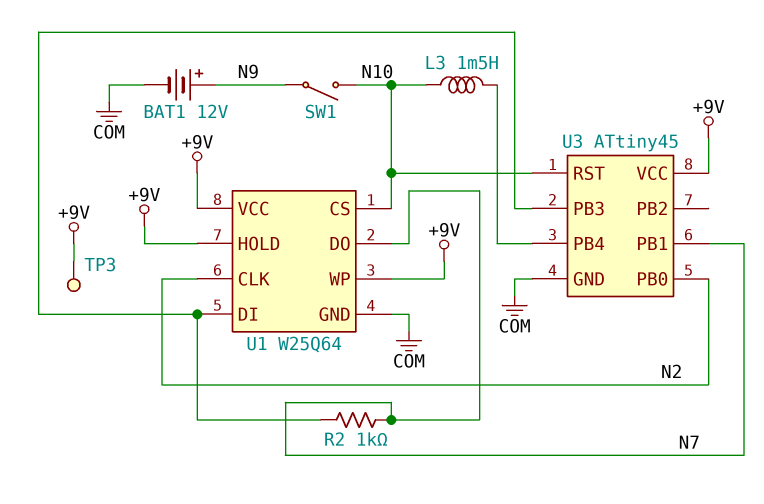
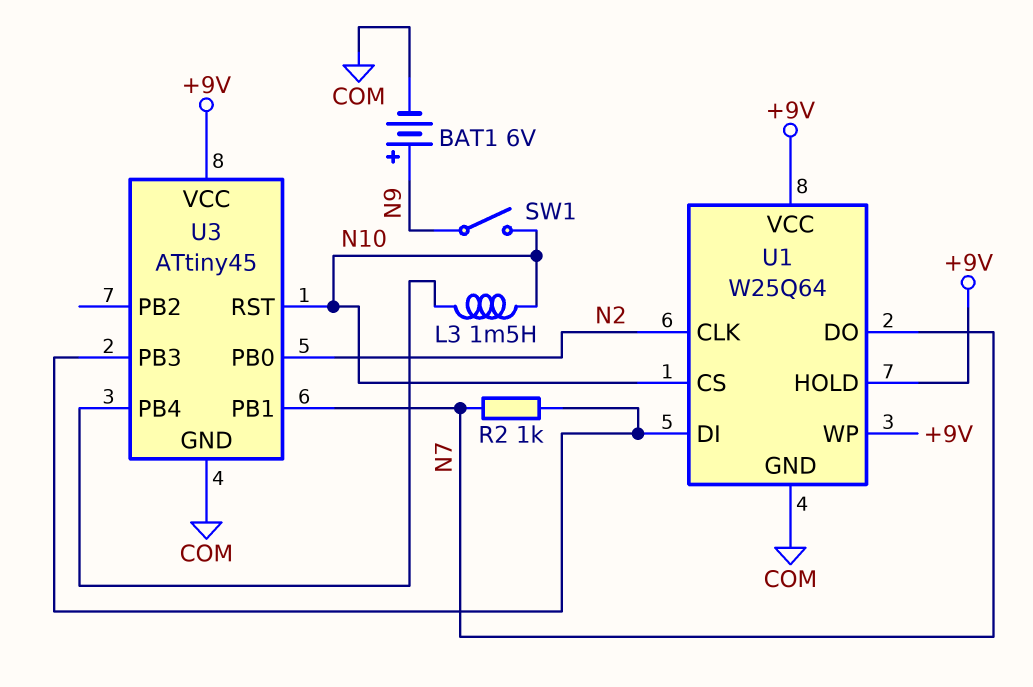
BAT1: 12V (plus N9, minus COM) -> 6V (plus N9, minus COM)
TP3: test point (+9V) -> none

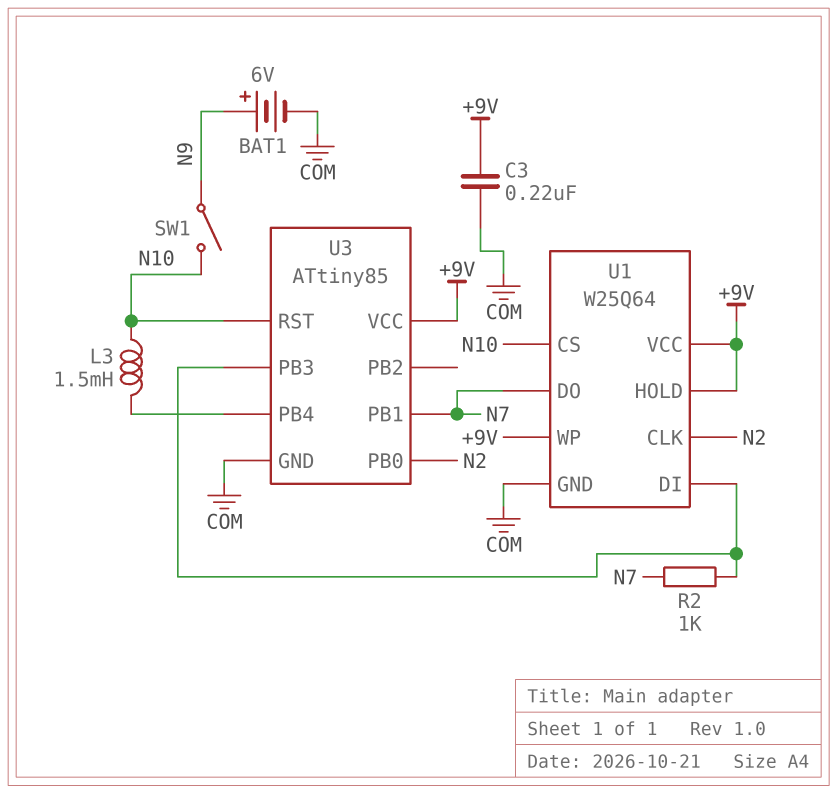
C3: none -> 220nF (+9V, COM)
U3: ATtiny45 -> ATtiny85

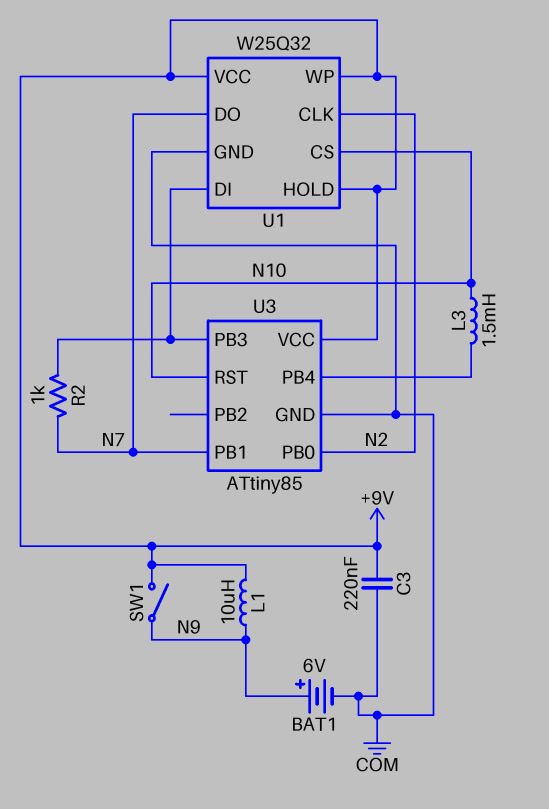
L1: none -> 10uH (+9V, N9)
SW1: switch (N9, N10) -> switch (+9V, N9)
U1: W25Q64 -> W25Q32

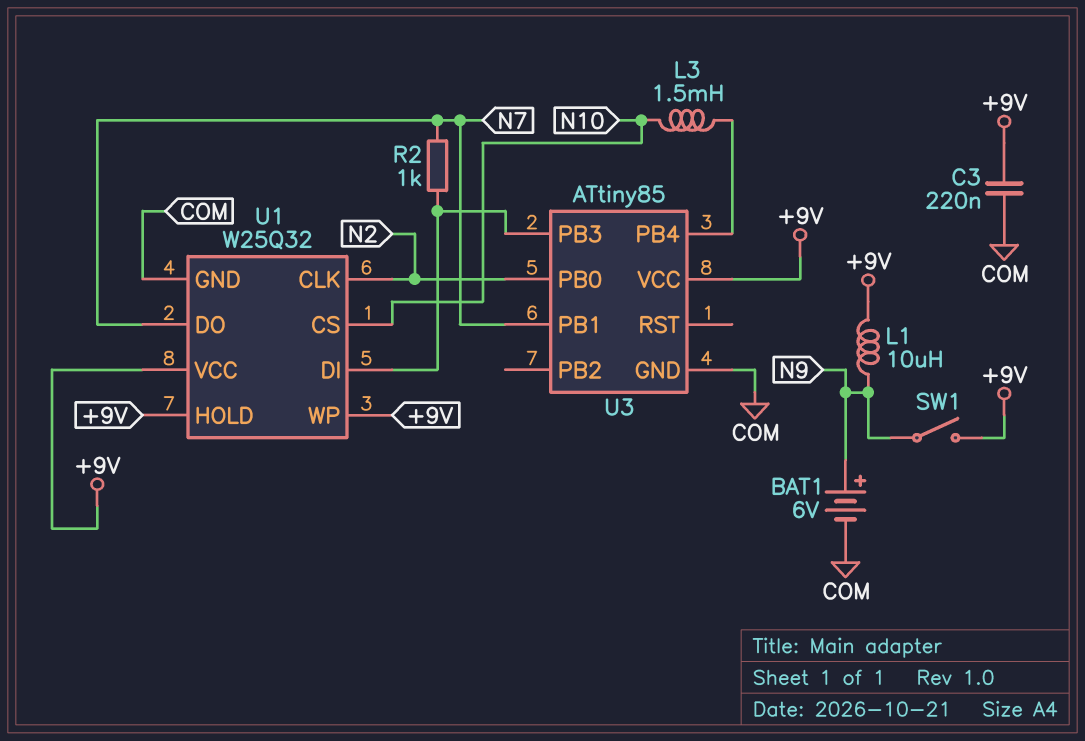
U3 pin RST: N10 -> none

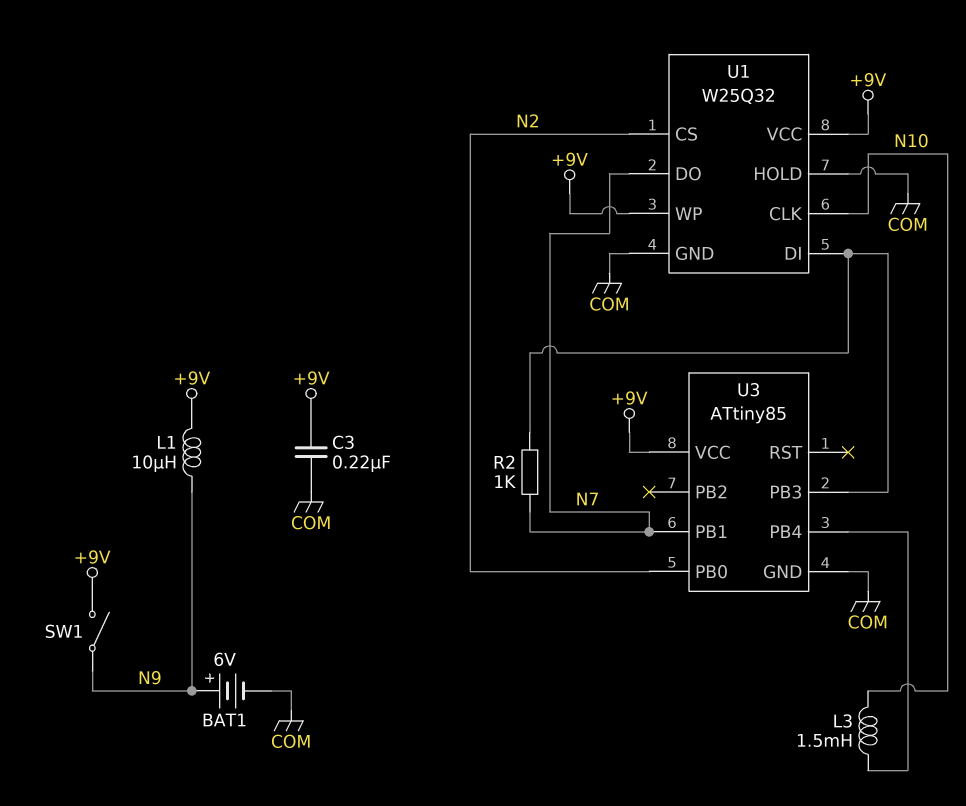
U1 pin CLK: N2 -> N10
U1 pin CS: N10 -> N2
U1 pin HOLD: +9V -> COM

